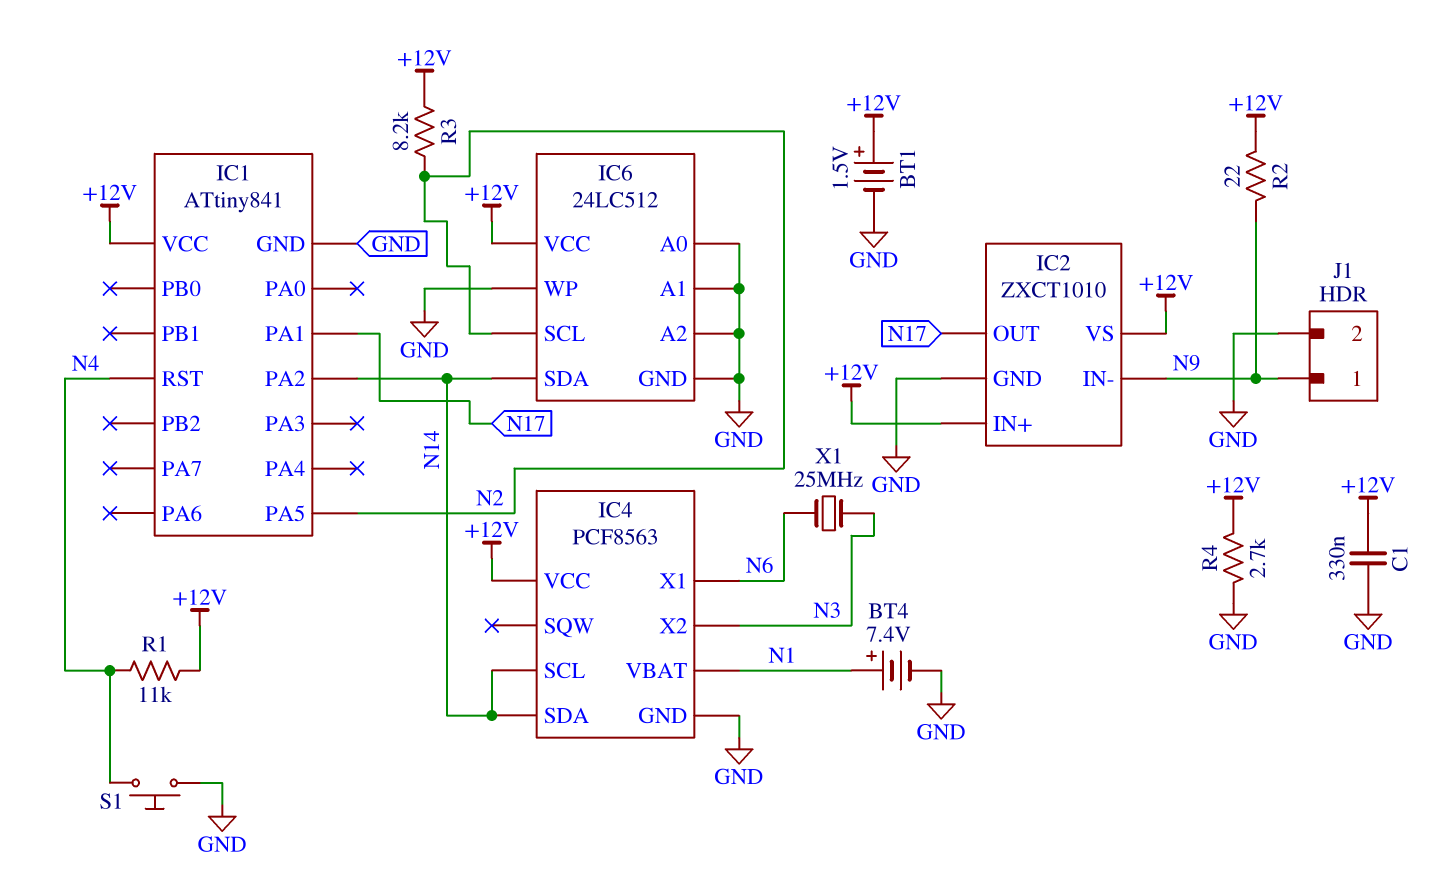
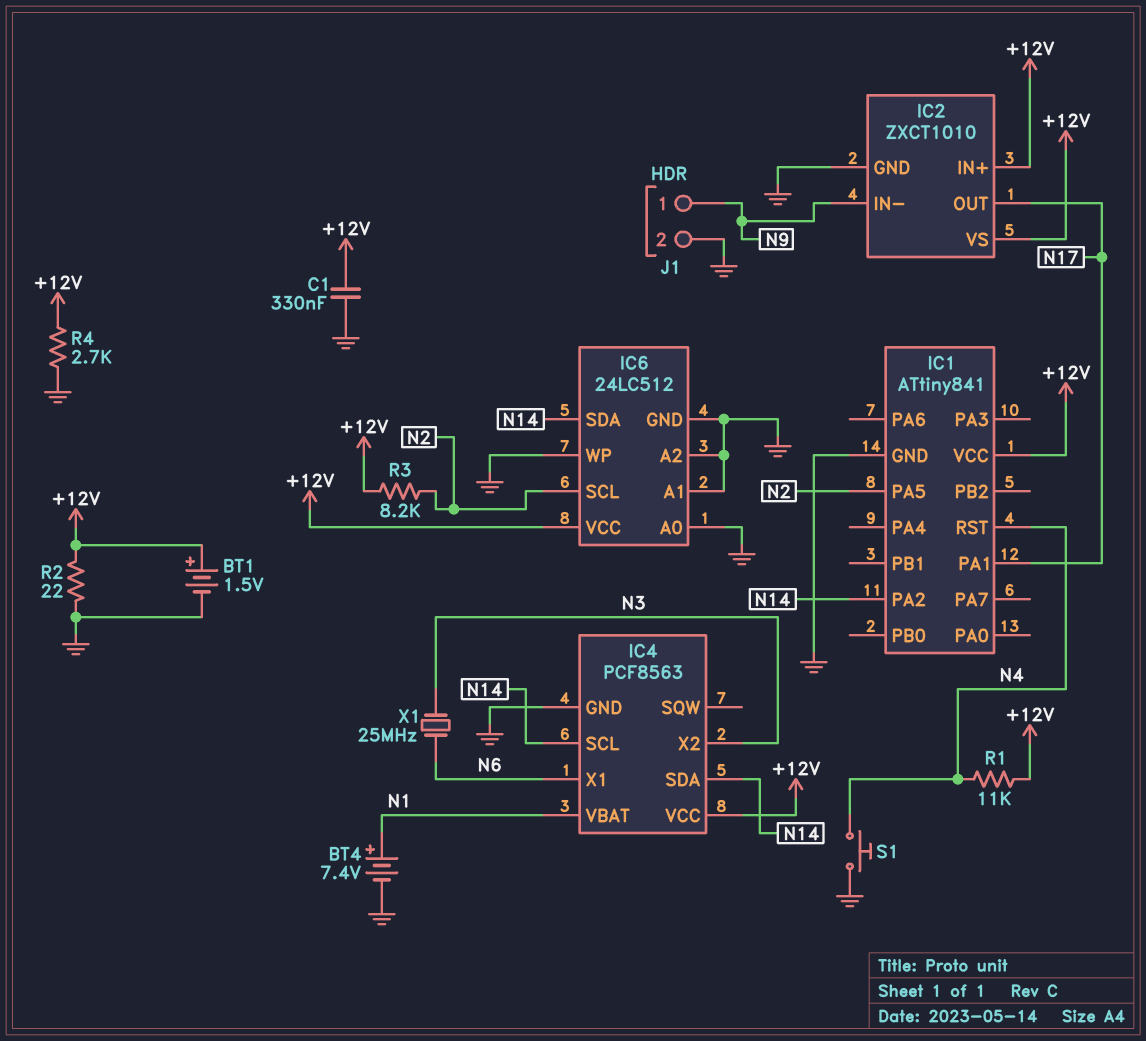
R2: 22 (+12V, N9) -> 22 (+12V, GND)

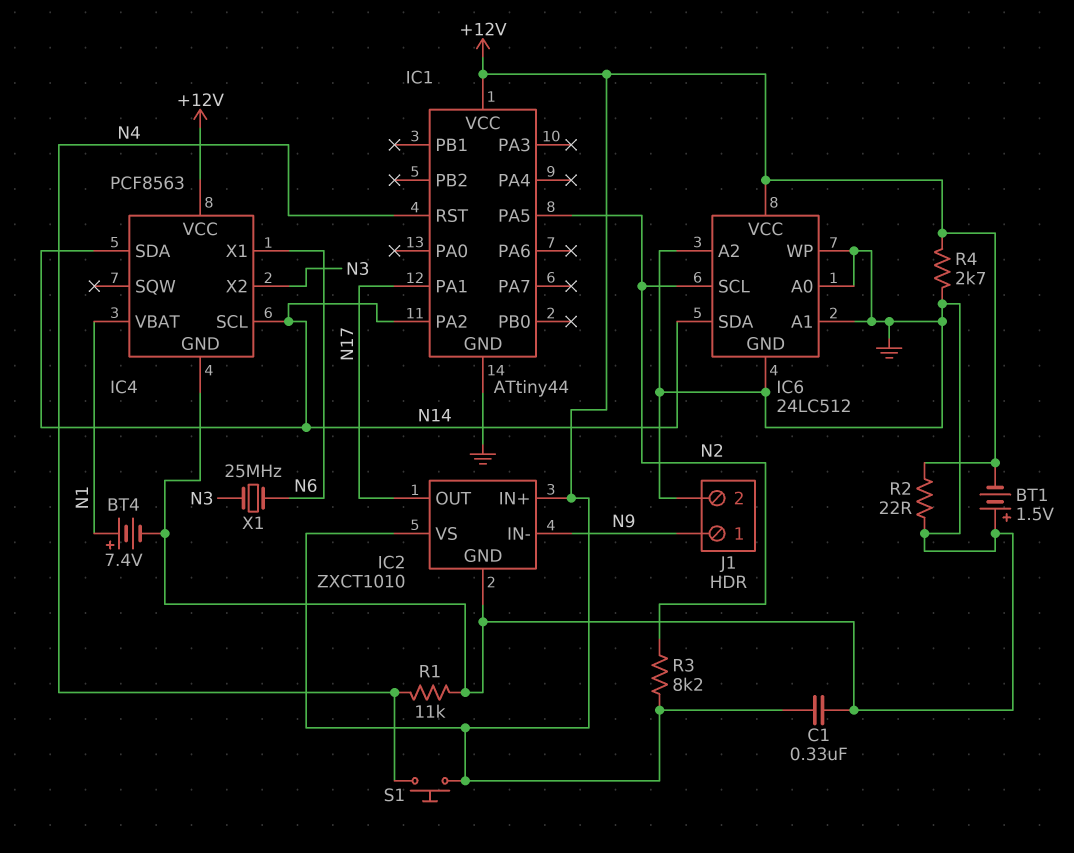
BT1: 1.5V (plus +12V, minus GND) -> 1.5V (plus GND, minus +12V)
IC1: ATtiny841 -> ATtiny44
R1: 11k (+12V, N4) -> 11k (GND, N4)
S1: button (GND, N4) -> button (+12V, N4)

